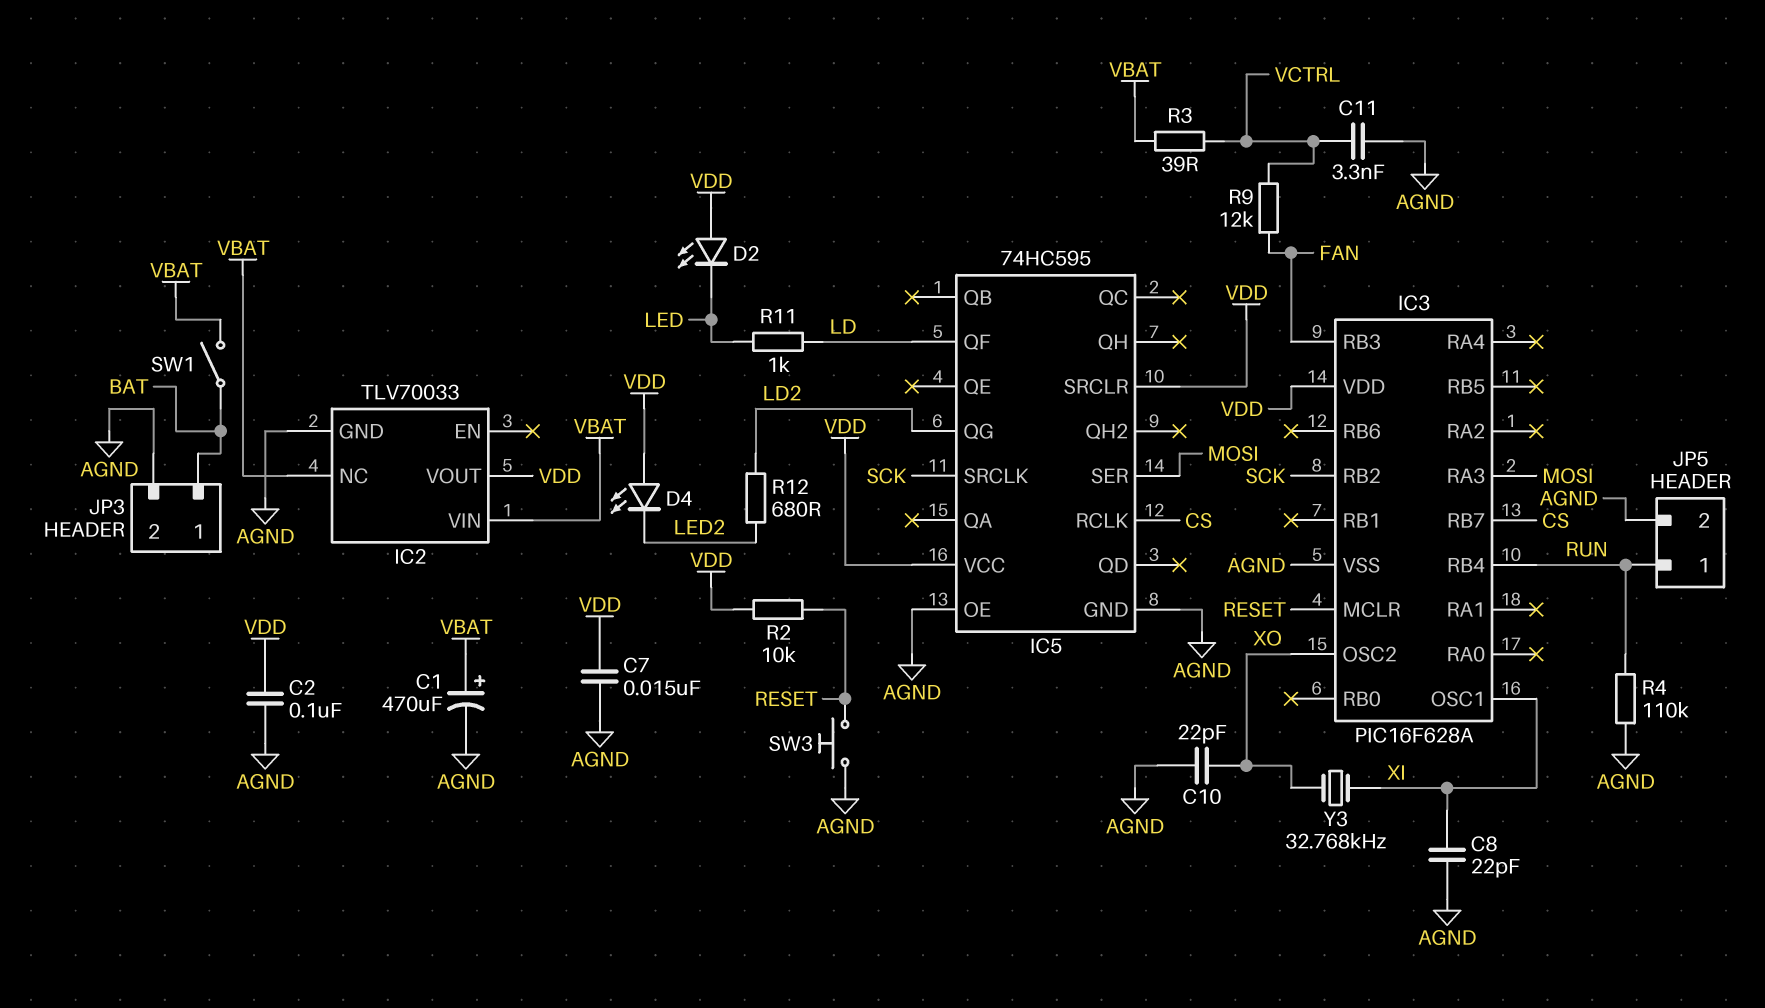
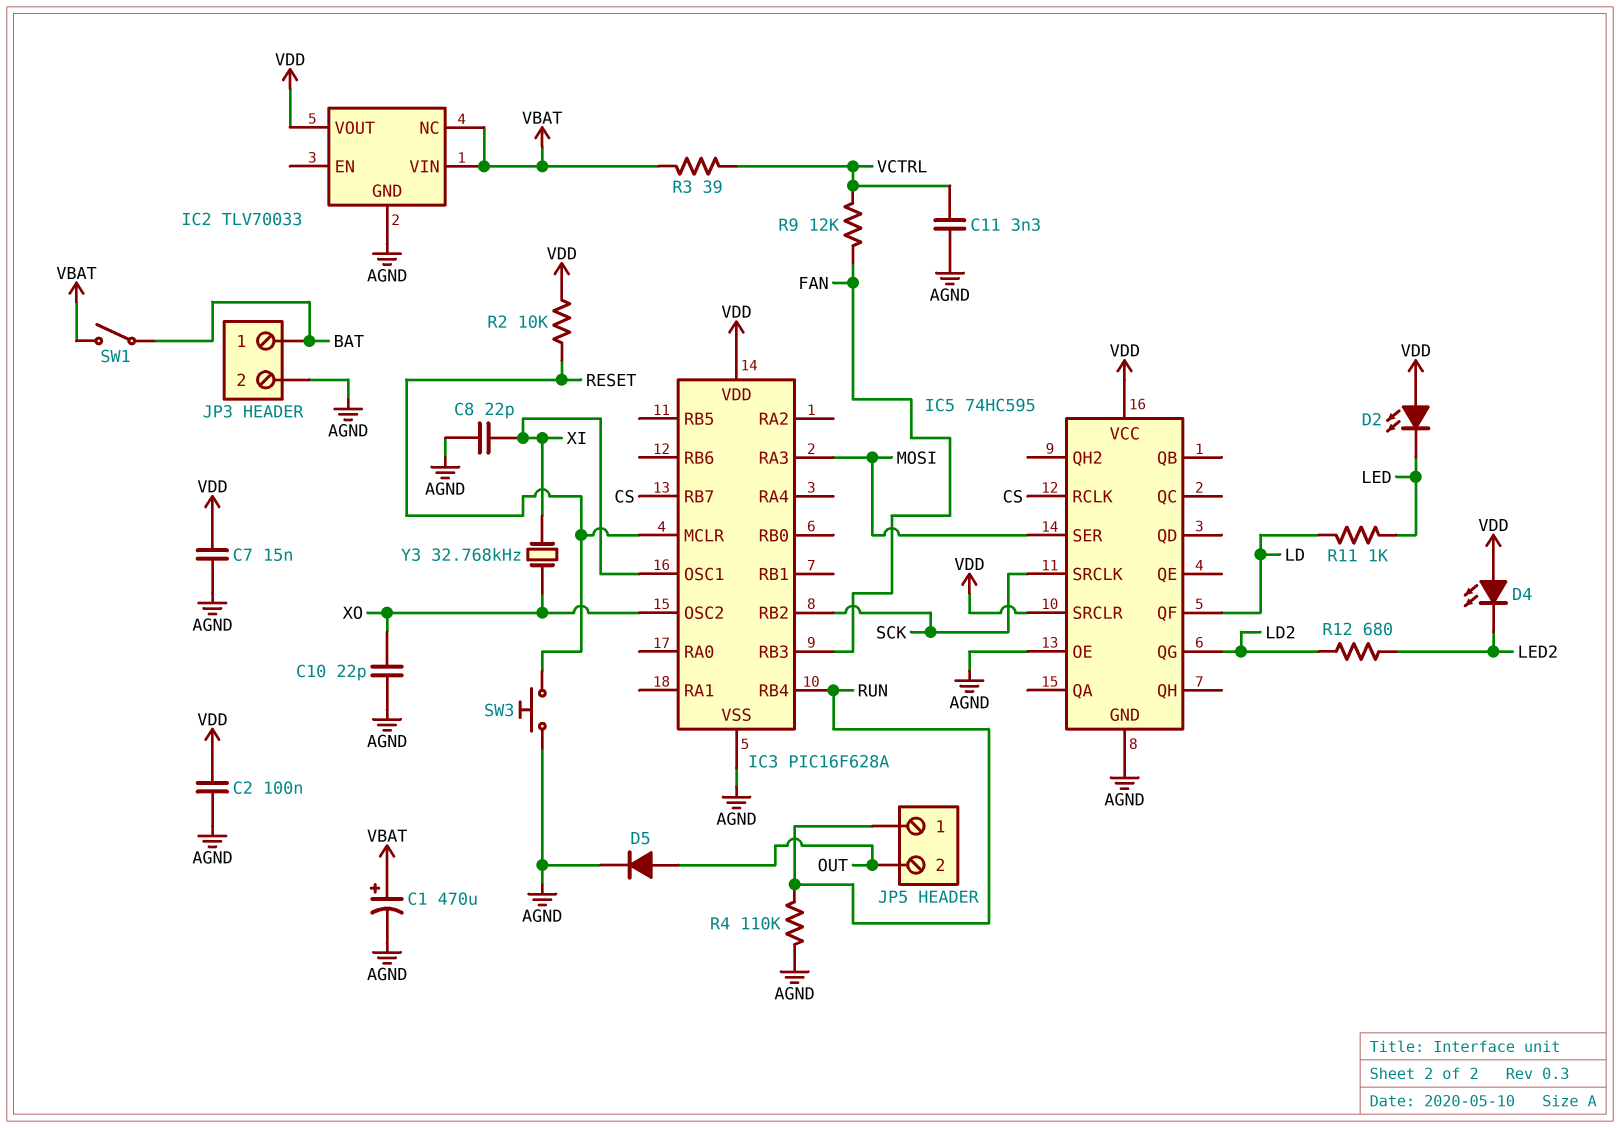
D5: none -> diode (A OUT, K AGND)
JP5 pin 2: AGND -> OUT

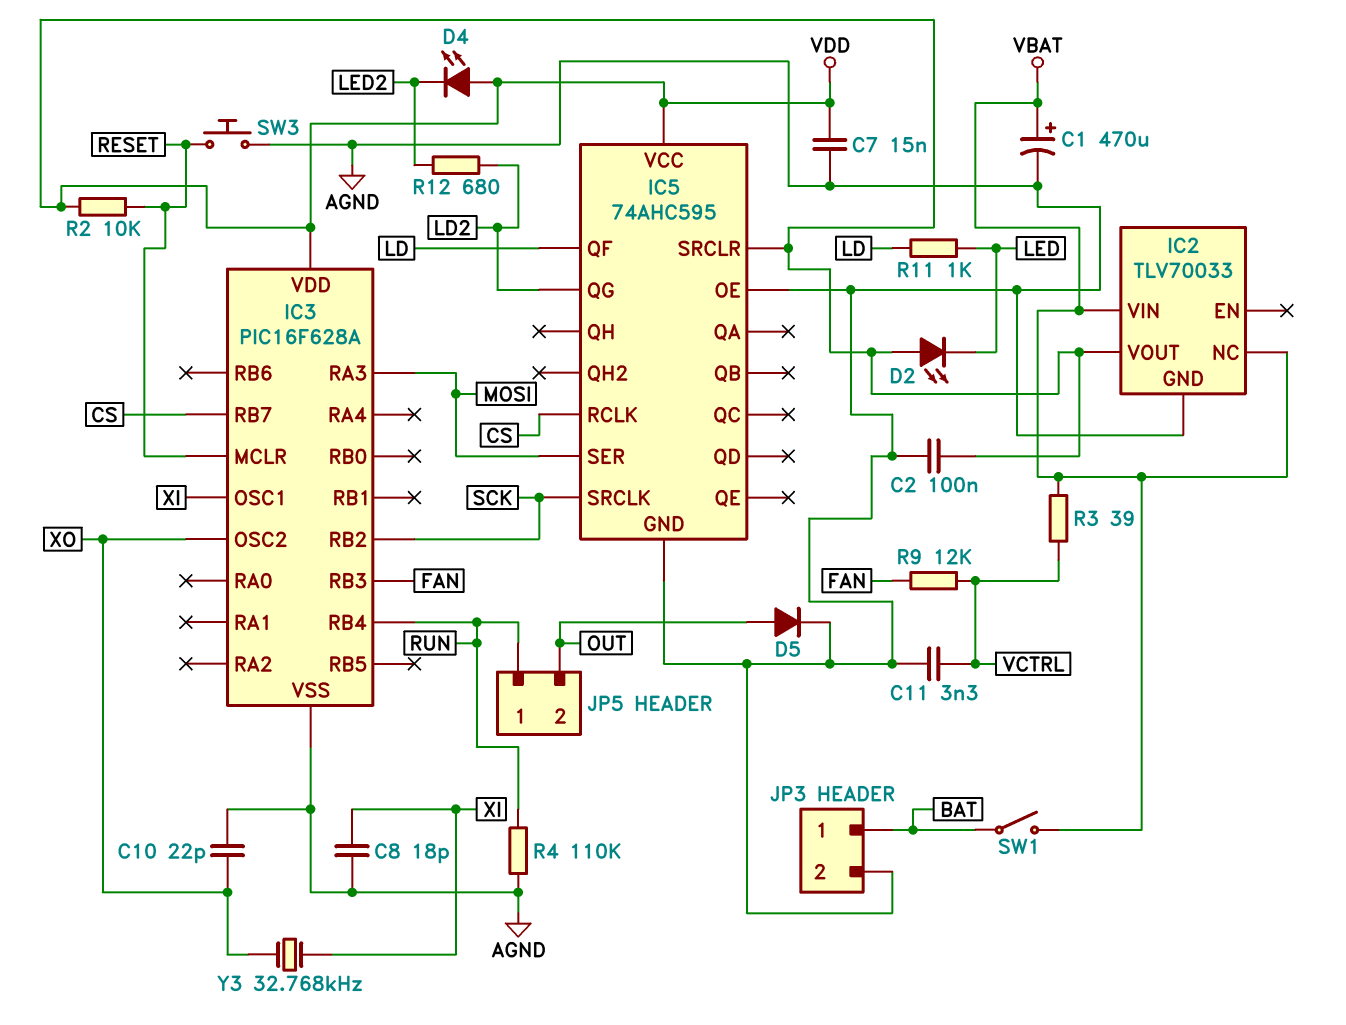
C8: 22pF (AGND, XI) -> 18pF (AGND, XI)
IC5: 74HC595 -> 74AHC595

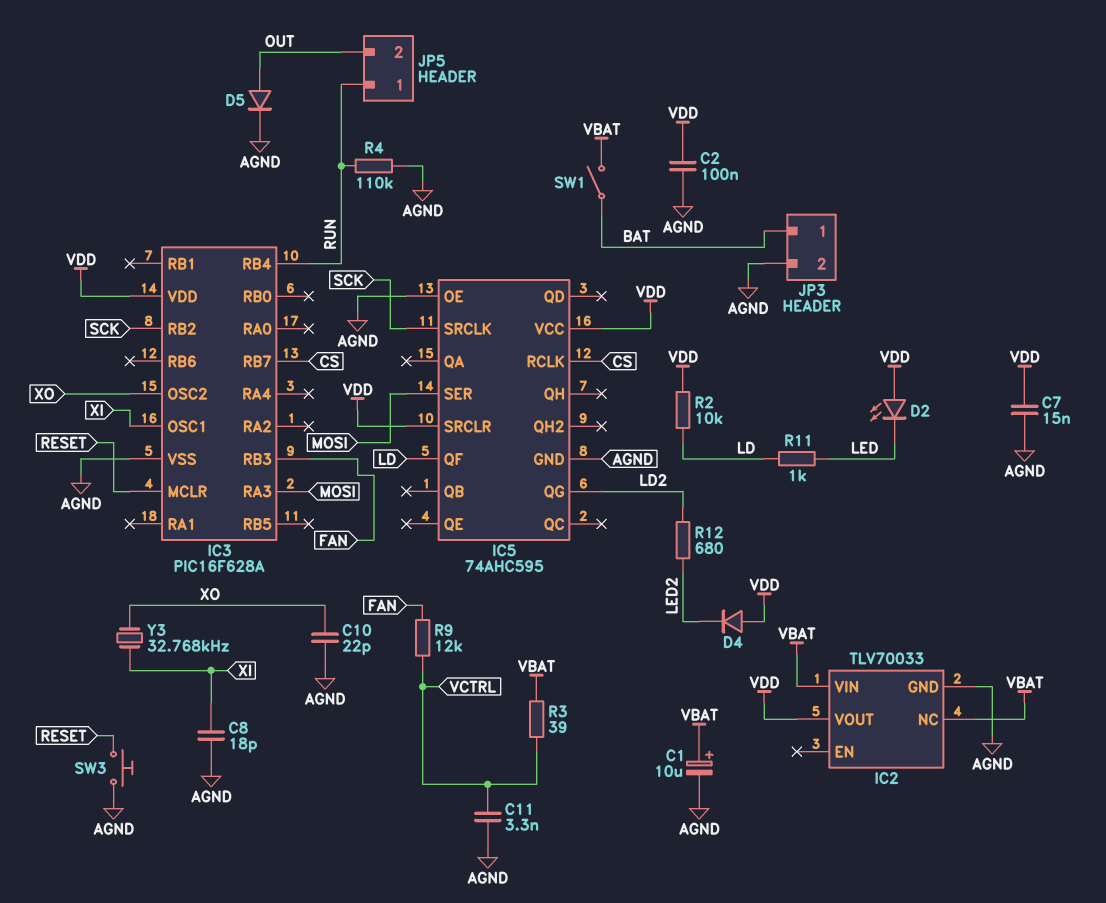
C1: 470uF (plus VBAT, minus AGND) -> 10uF (plus VBAT, minus AGND)
D4: LED (A VDD, K LED2) -> diode (A VDD, K LED2)
R2: 10k (RESET, VDD) -> 10k (LD, VDD)

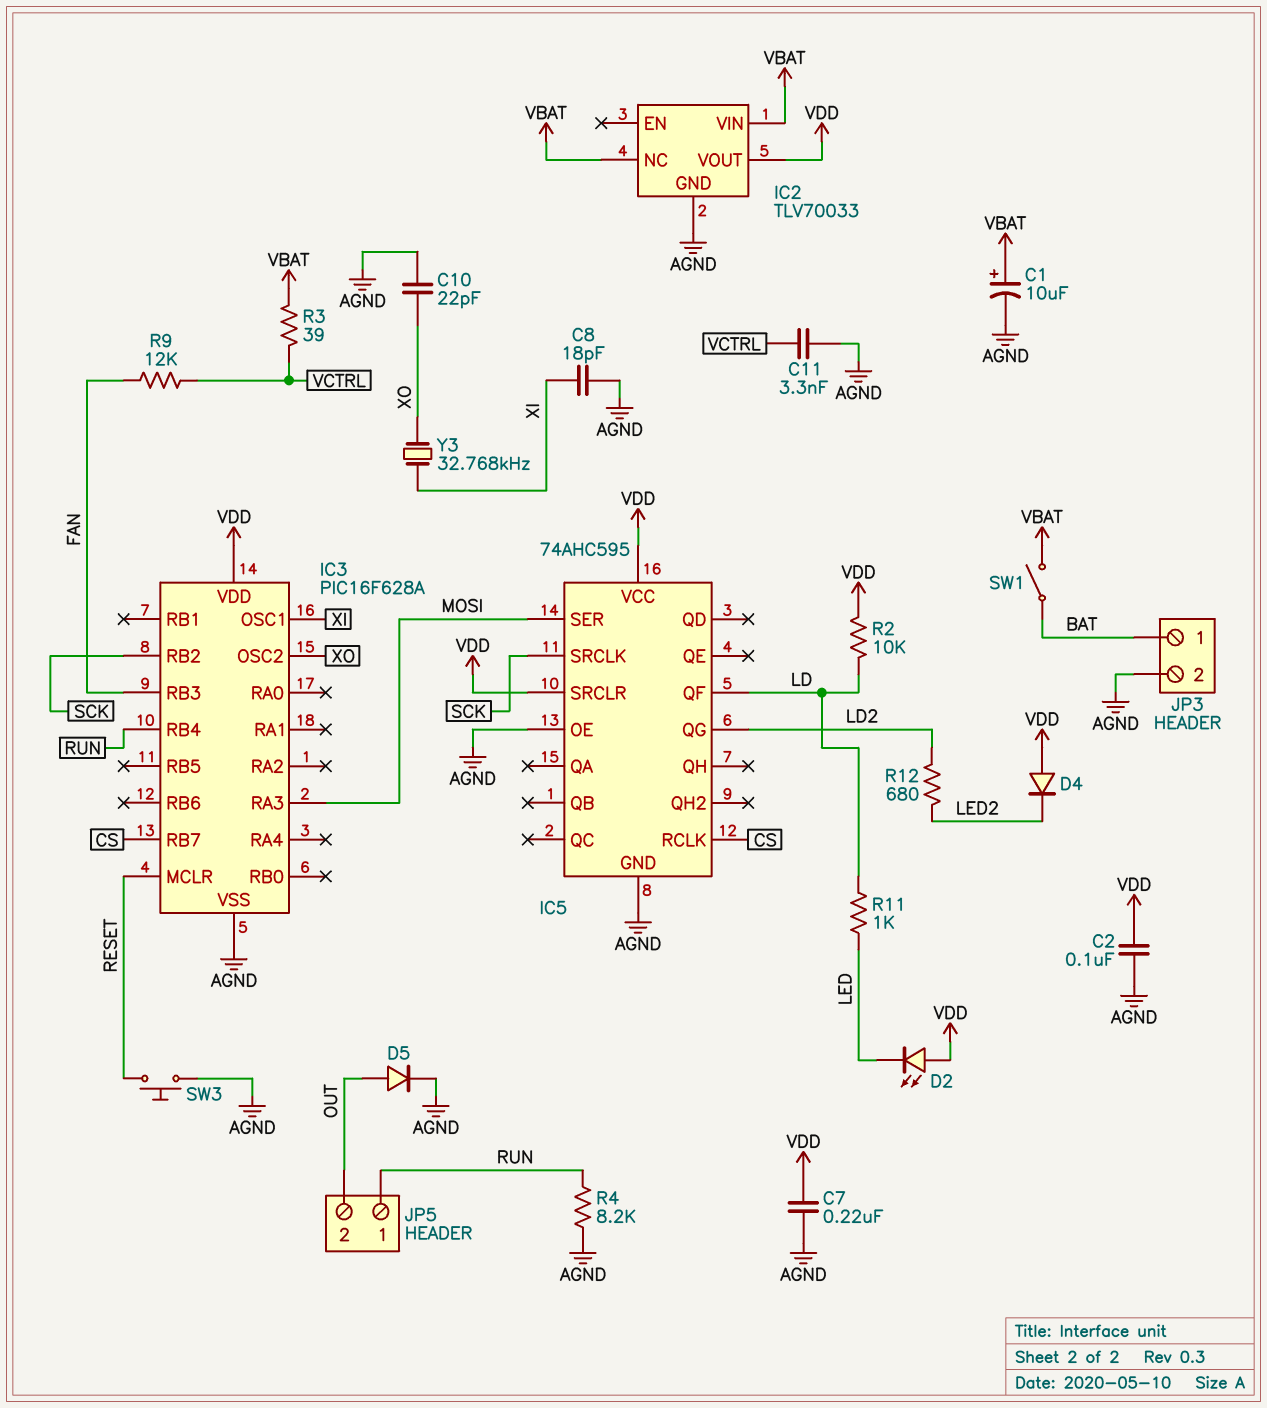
C7: 15nF (AGND, VDD) -> 220nF (AGND, VDD)
R4: 110k (AGND, RUN) -> 8.2k (AGND, RUN)

